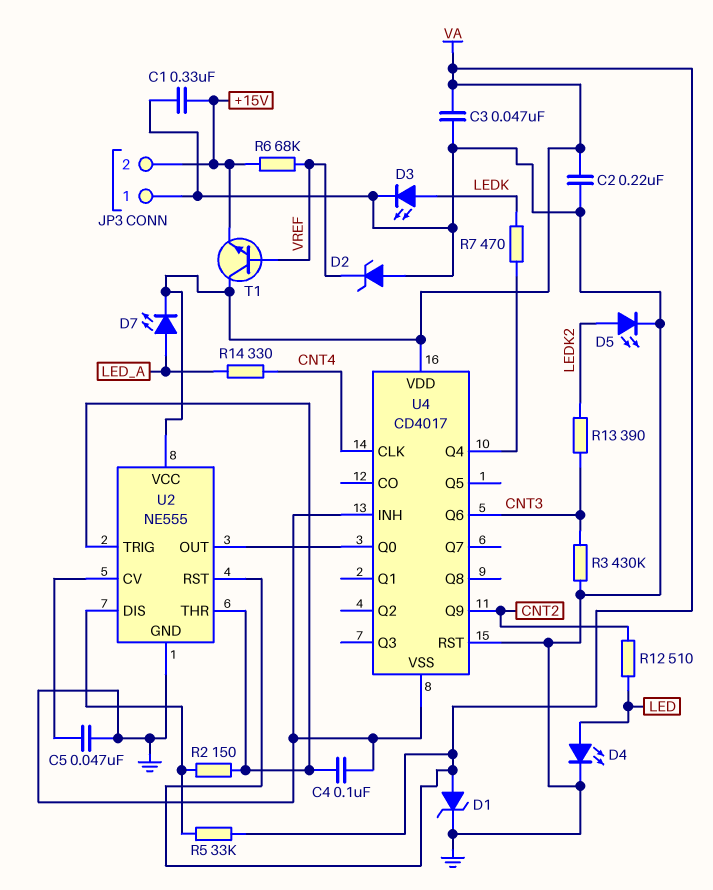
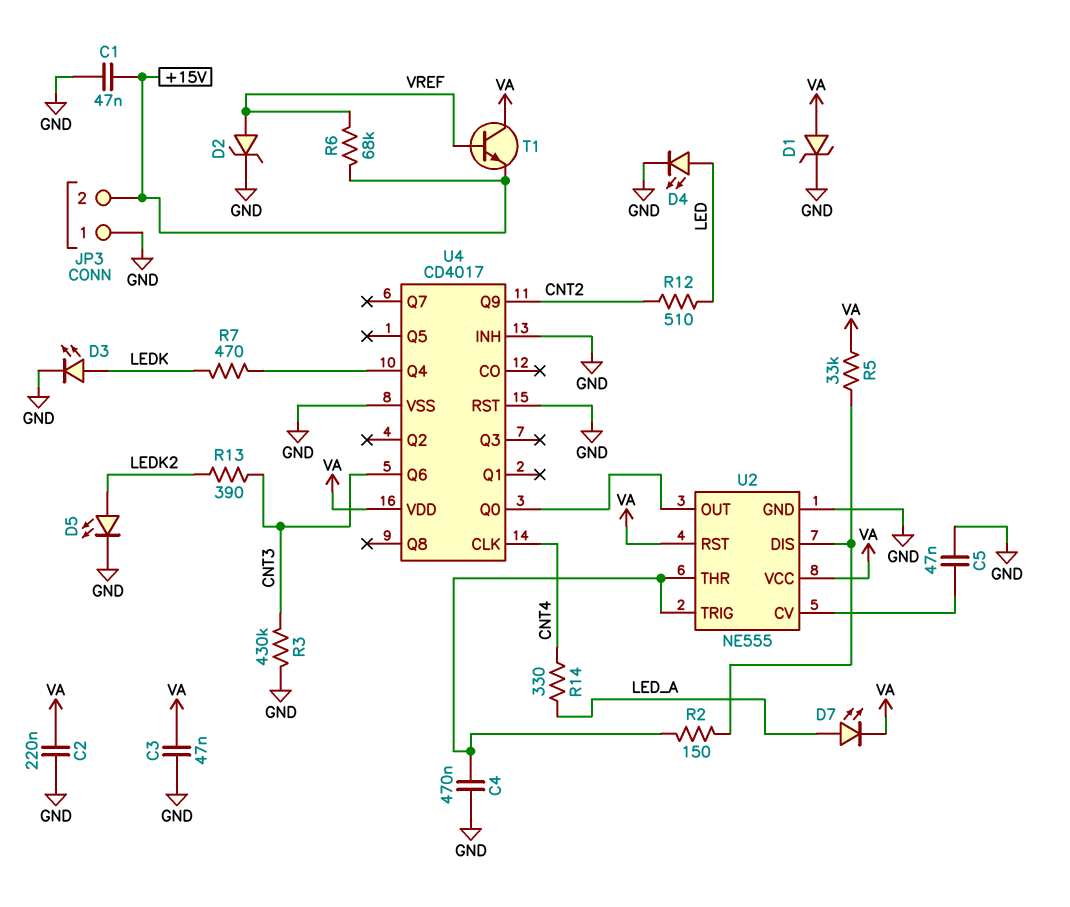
C1: 330nF (+15V, GND) -> 47nF (+15V, GND)
C4: 100nF (GND, U2/THR) -> 470nF (GND, U2/THR)
D2: zener (A GND, K VREF) -> zener (A VREF, K GND)

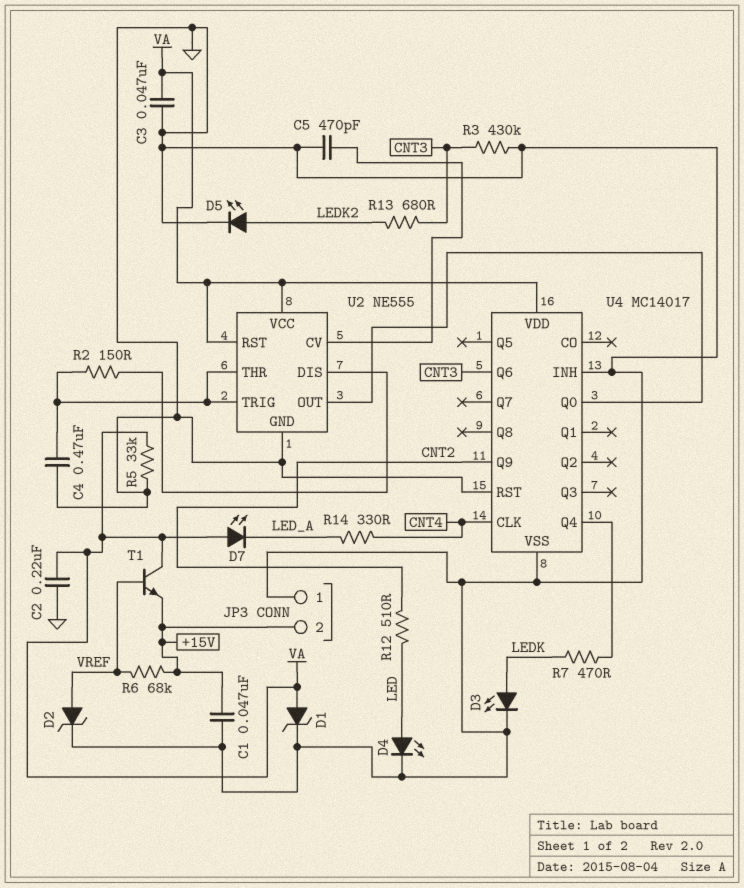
C5: 47nF (GND, U2/CV) -> 470pF (GND, U2/CV)
D7: LED (A LED_A, K VA) -> LED (A VA, K LED_A)
R5: 33k (U2/DIS, VA) -> 33k (GND, VA)
R13: 390 (CNT3, LEDK2) -> 680 (CNT3, LEDK2)
U4: CD4017 -> MC14017

